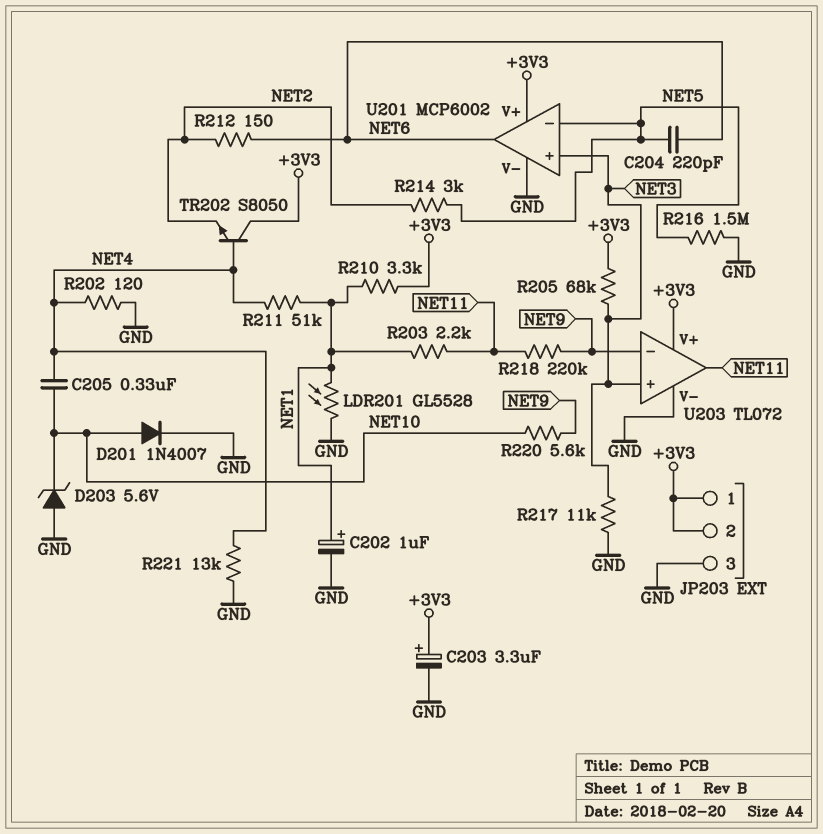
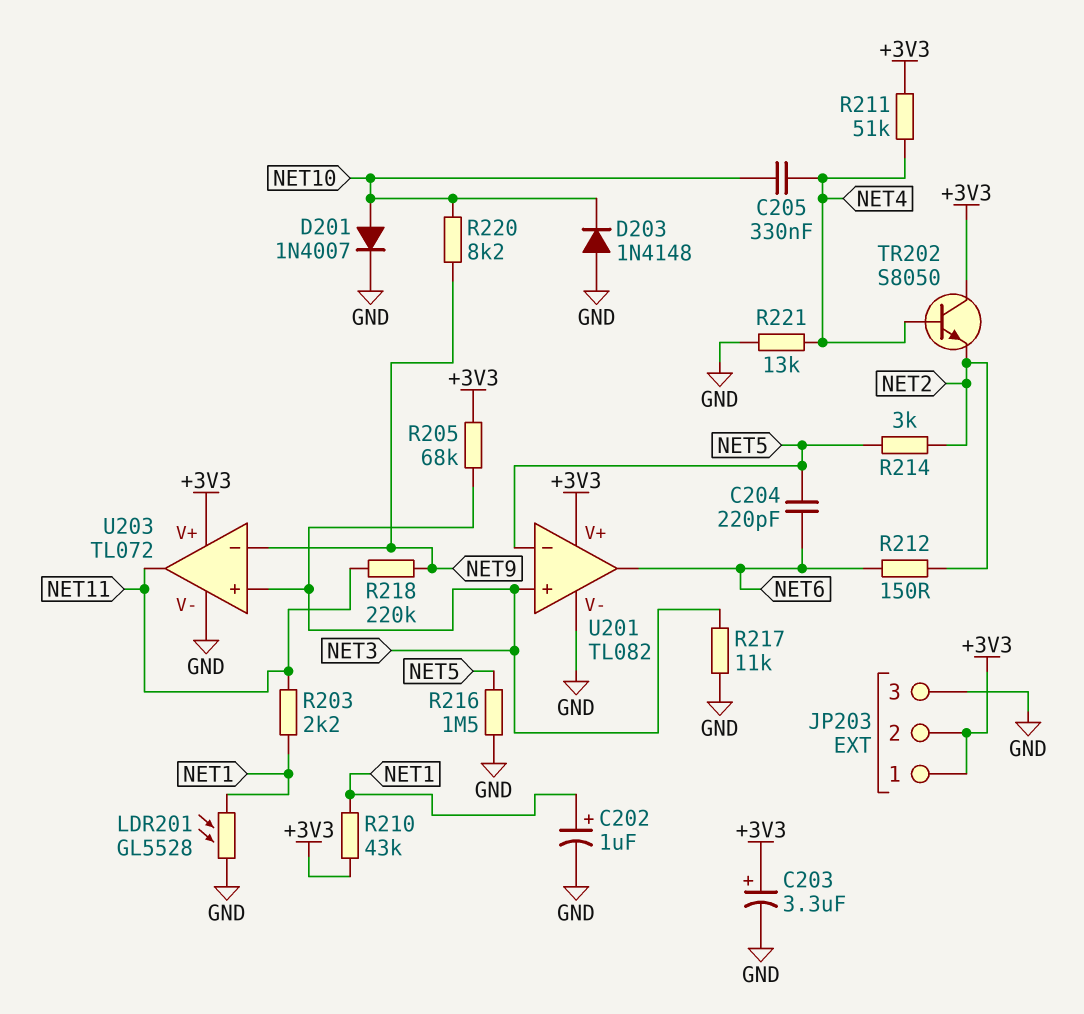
D203: zener 5.6V (A GND, K NET10) -> diode 1N4148 (A GND, K NET10)
R202: 120 (GND, NET4) -> none
R210: 3.3k (+3V3, NET1) -> 43k (+3V3, NET1)
R211: 51k (NET1, NET4) -> 51k (+3V3, NET4)
R220: 5.6k (NET9, NET10) -> 8.2k (NET9, NET10)
U201: MCP6002 -> TL082

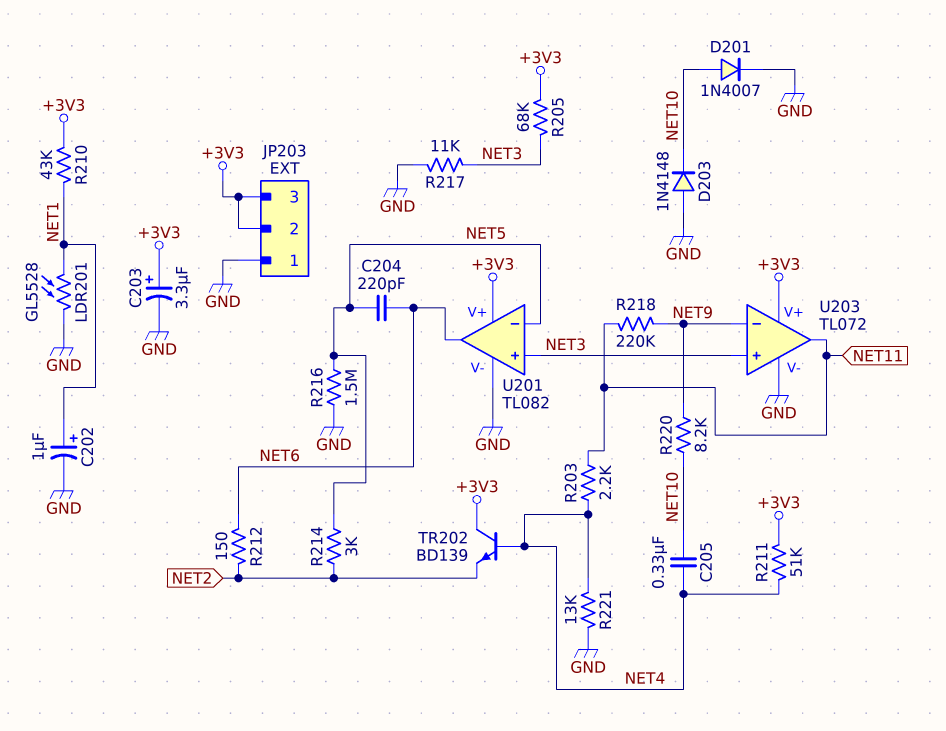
JP203 pin 1: +3V3 -> GND
JP203 pin 3: GND -> +3V3
R203: 2.2k (NET1, NET11) -> 2.2k (NET4, NET11)
TR202: NPN S8050 (B NET4, C +3V3, E NET2) -> NPN BD139 (B NET4, C +3V3, E NET2)

